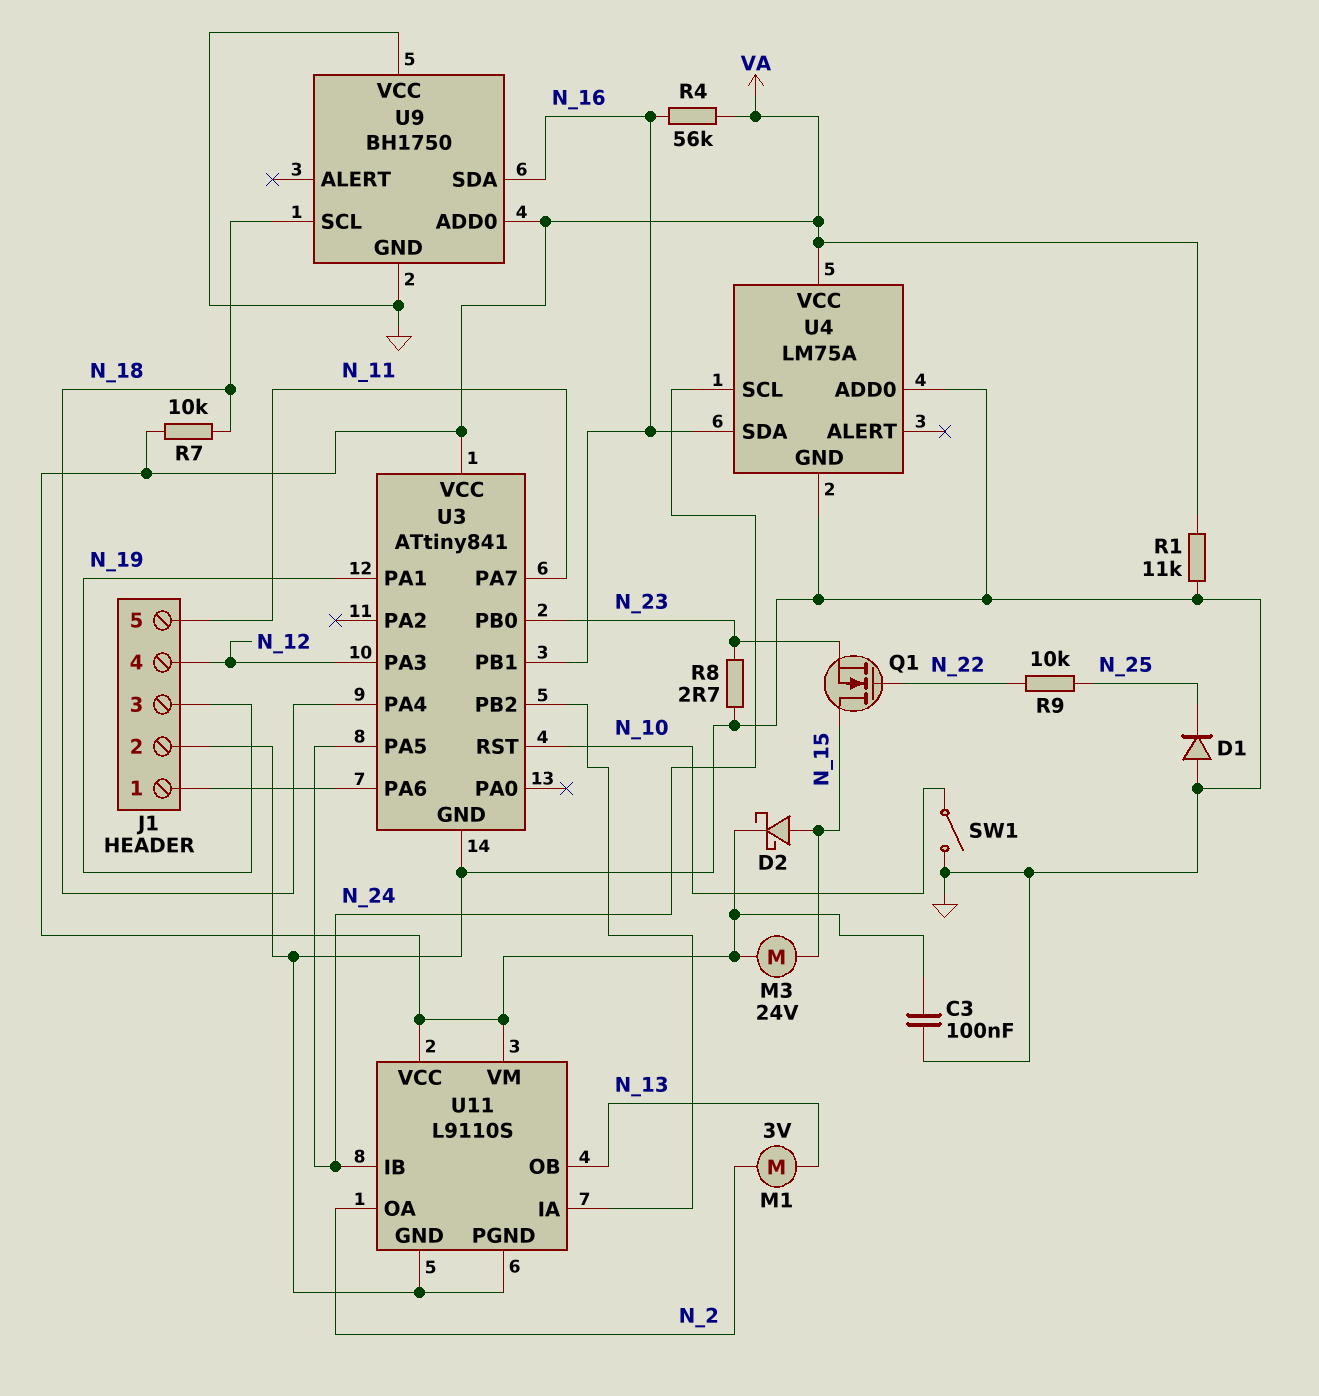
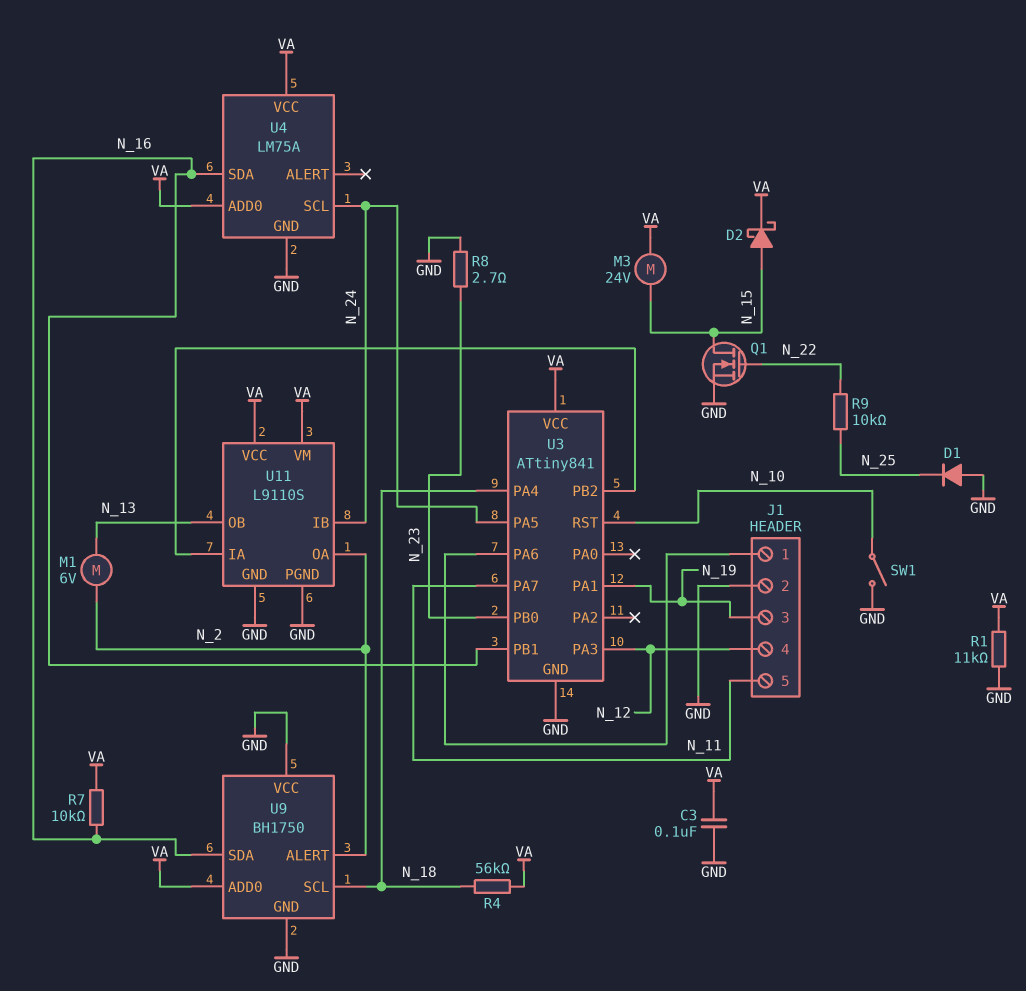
M1: motor 3V (N_2, N_13) -> motor 6V (N_2, N_13)
Q1: NMOS (G N_22, D N_15, S N_23) -> NMOS (G N_22, D N_15, S GND)
R4: 56k (N_16, VA) -> 56k (N_18, VA)
R7: 10k (N_18, VA) -> 10k (N_16, VA)
U4 pin ADD0: GND -> VA
U9 pin ALERT: none -> N_2

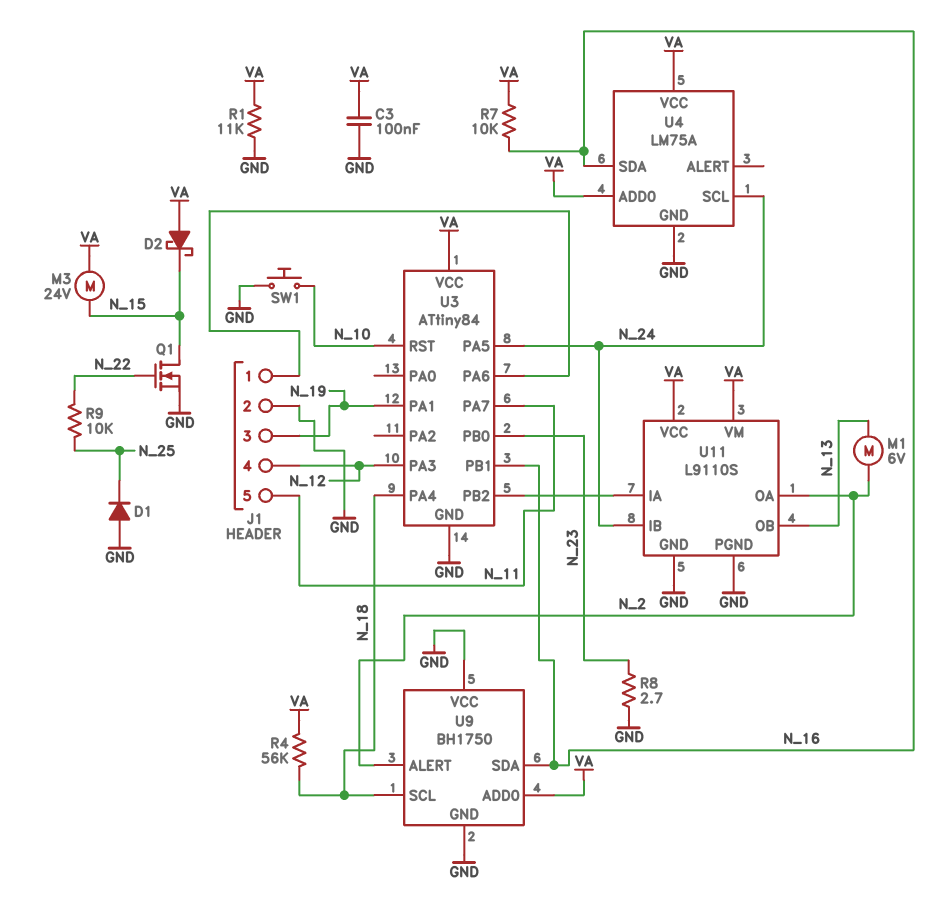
D2: schottky (A N_15, K VA) -> schottky (A VA, K N_15)
SW1: switch (GND, N_10) -> button (GND, N_10)
U3: ATtiny841 -> ATtiny84

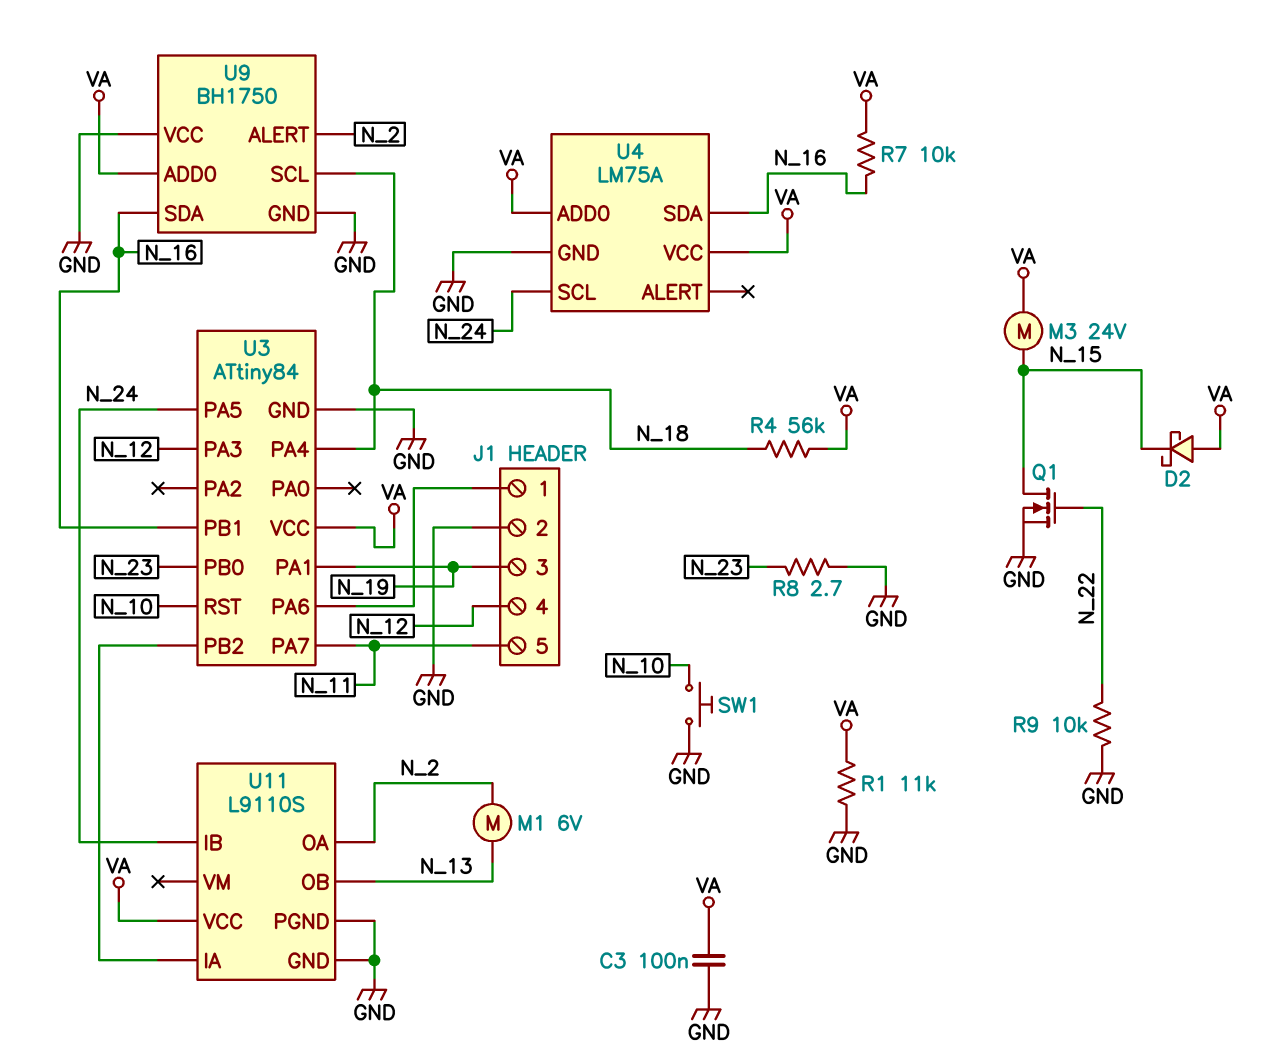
D1: diode (A GND, K N_25) -> none
R9: 10k (N_22, N_25) -> 10k (GND, N_22)
U11 pin VM: VA -> none

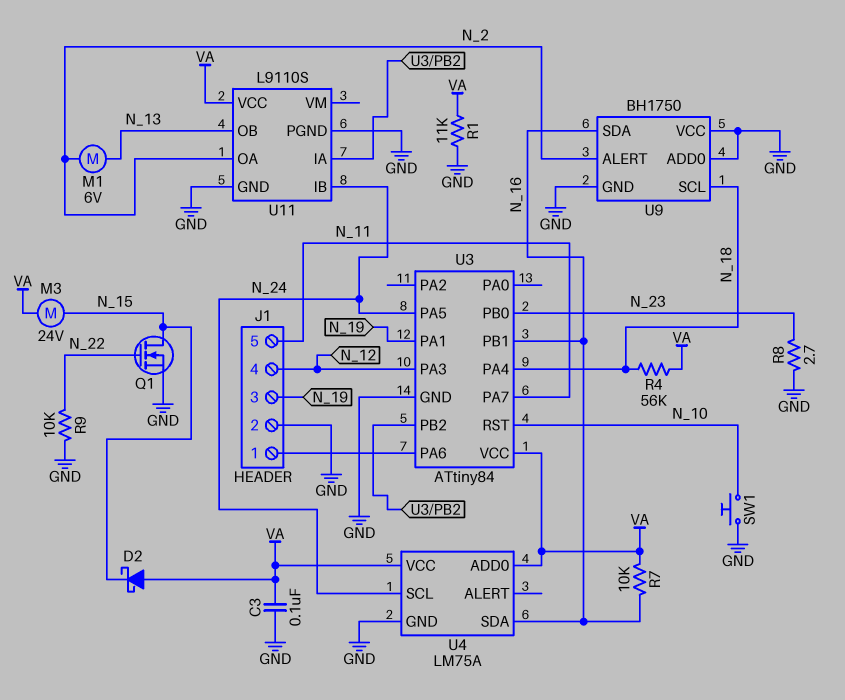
U9 pin ADD0: VA -> GND

